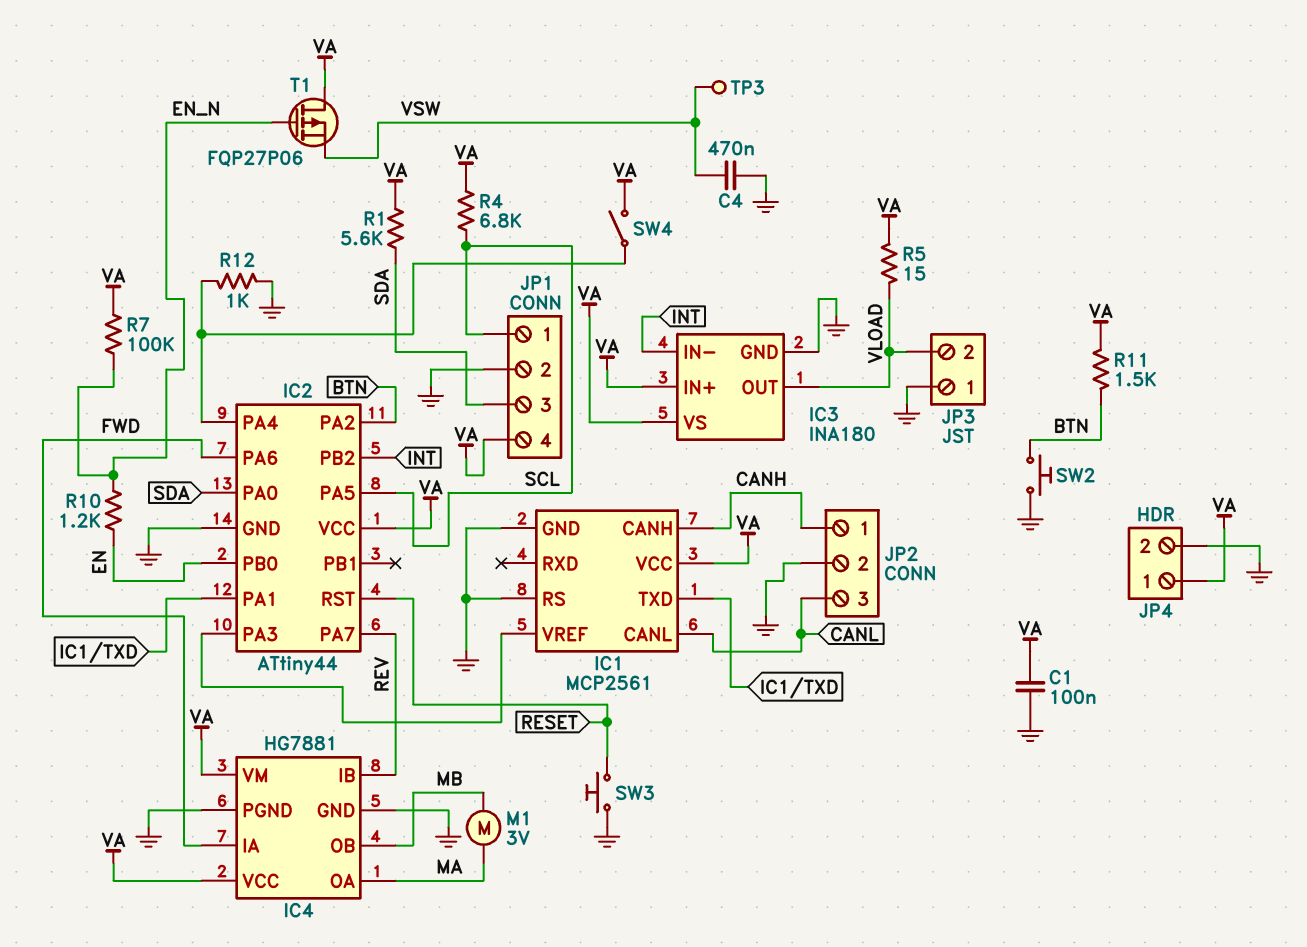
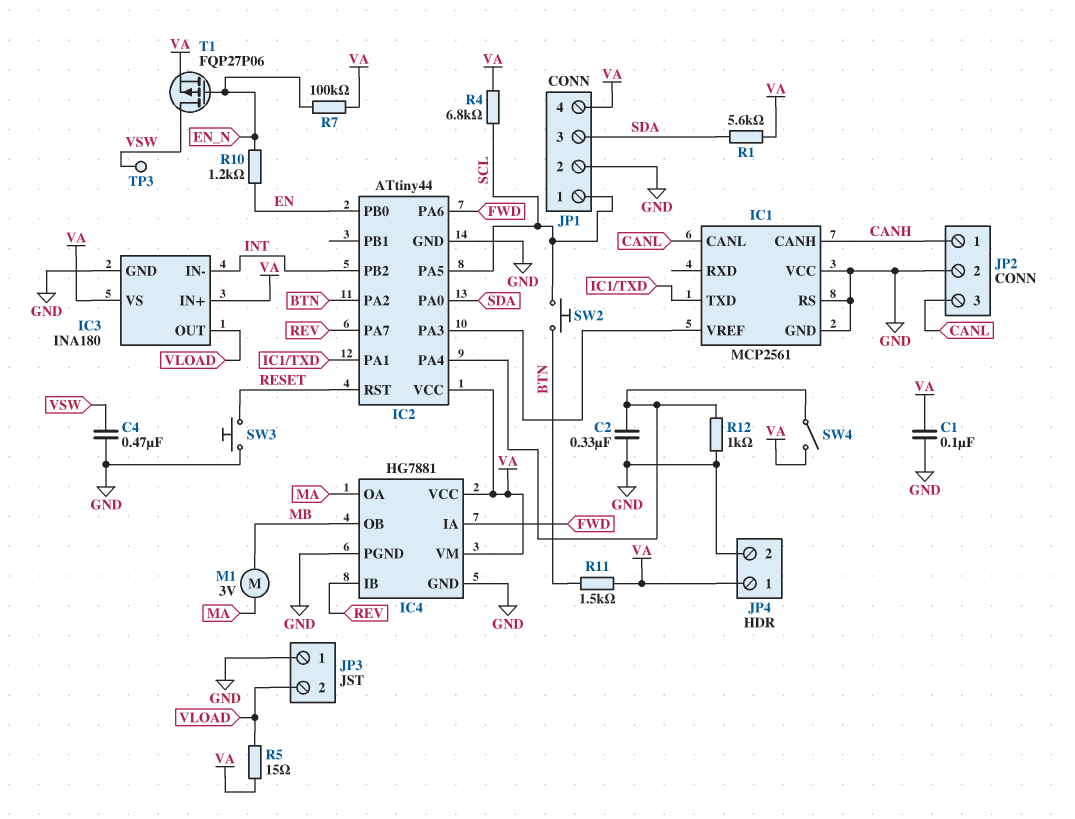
C2: none -> 330nF (GND, IC2/PA4)
IC1 pin VCC: VA -> GND
SW2: button (BTN, GND) -> button (BTN, SCL)
T1: PMOS FQP27P06 (G EN_N, D VA, S VSW) -> PMOS FQP27P06 (G EN_N, D VSW, S VA)

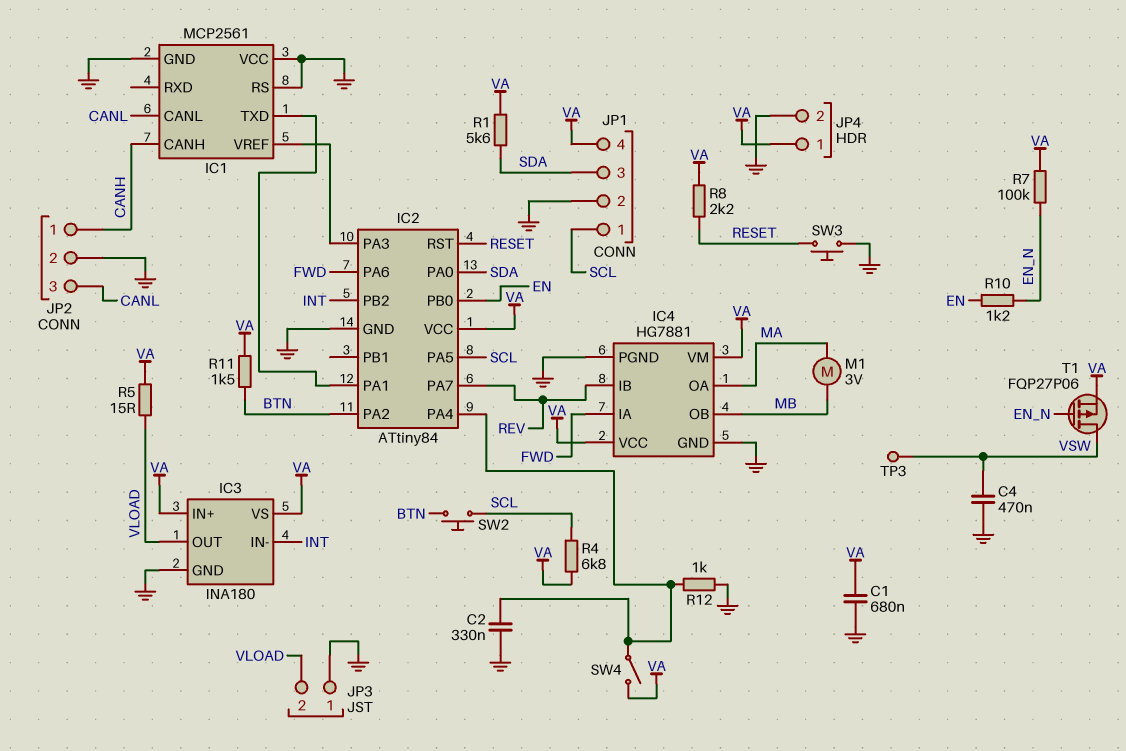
C1: 100nF (GND, VA) -> 680nF (GND, VA)
IC2: ATtiny44 -> ATtiny84
R8: none -> 2.2k (RESET, VA)

